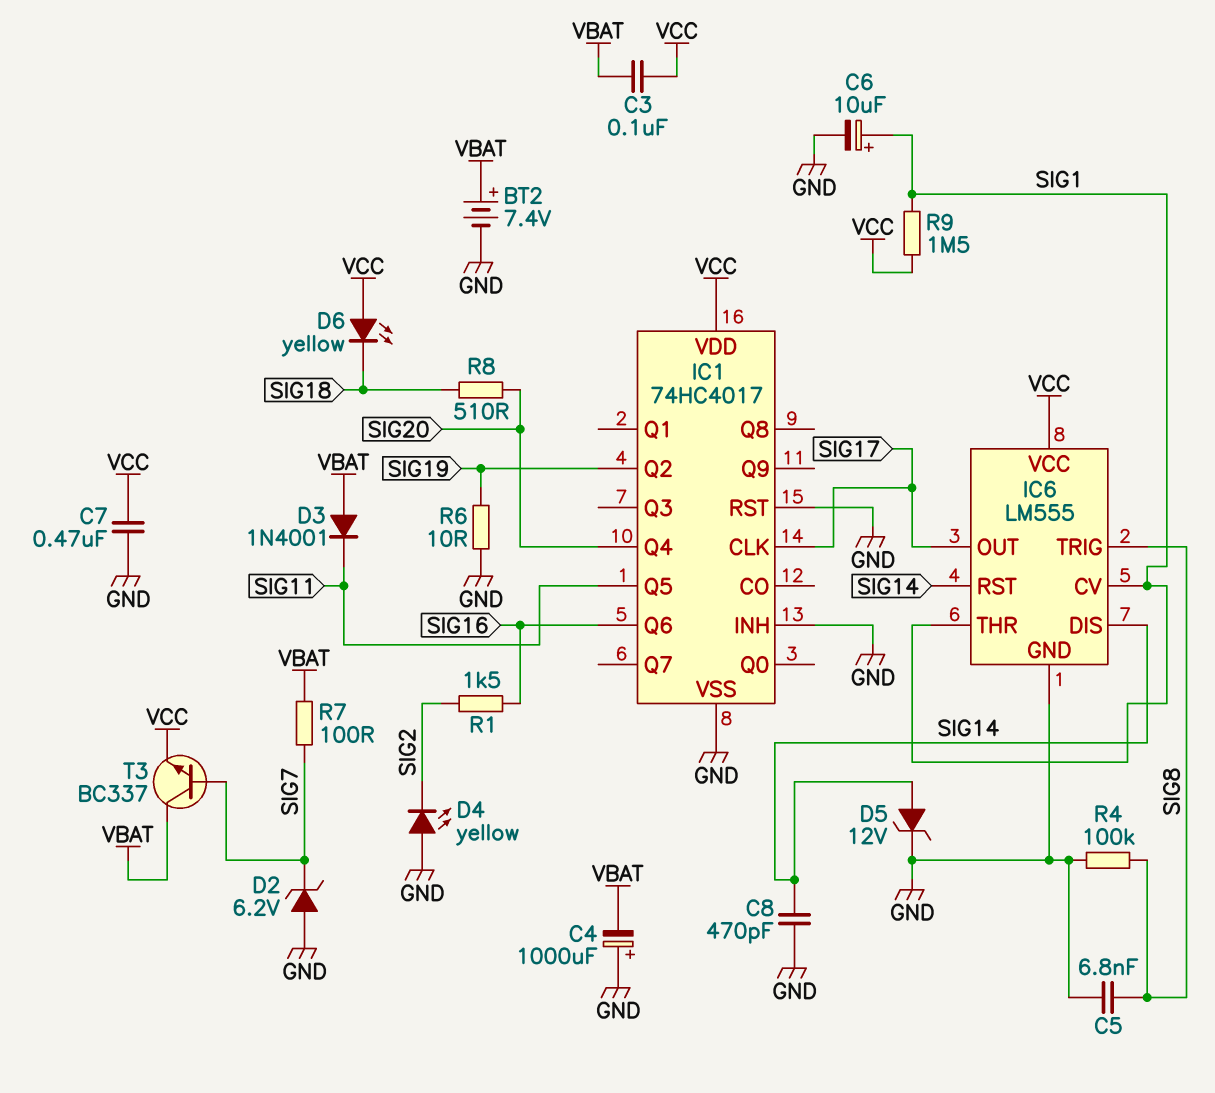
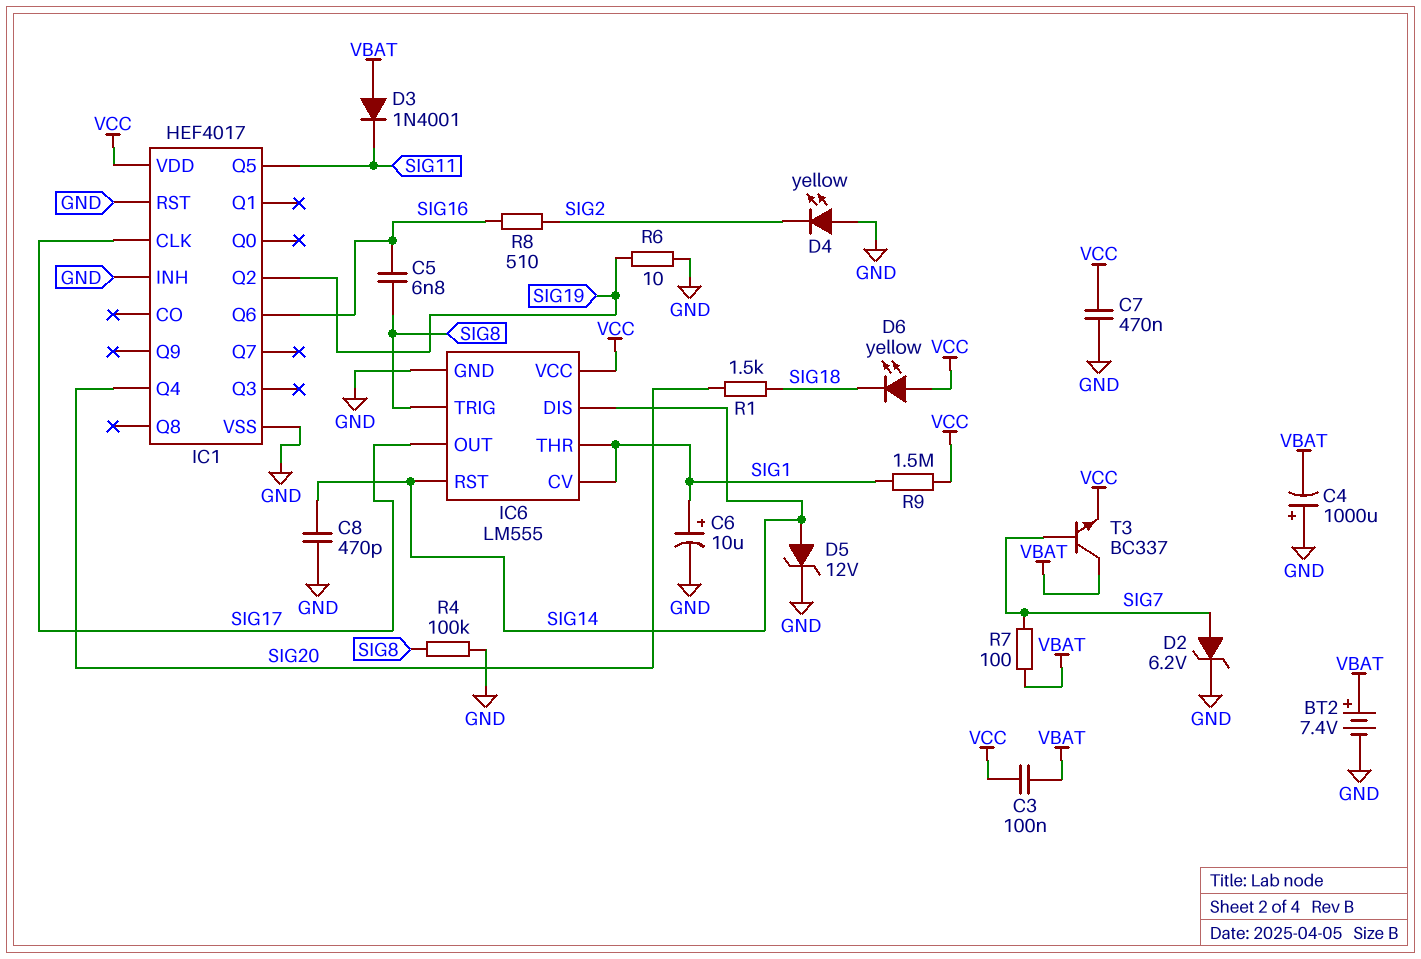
C5: 6.8nF (GND, SIG8) -> 6.8nF (SIG8, SIG16)
D2: zener 6.2V (A GND, K SIG7) -> zener 6.2V (A SIG7, K GND)
IC1: 74HC4017 -> HEF4017
R1: 1.5k (SIG2, SIG16) -> 1.5k (SIG18, SIG20)
R8: 510 (SIG18, SIG20) -> 510 (SIG2, SIG16)

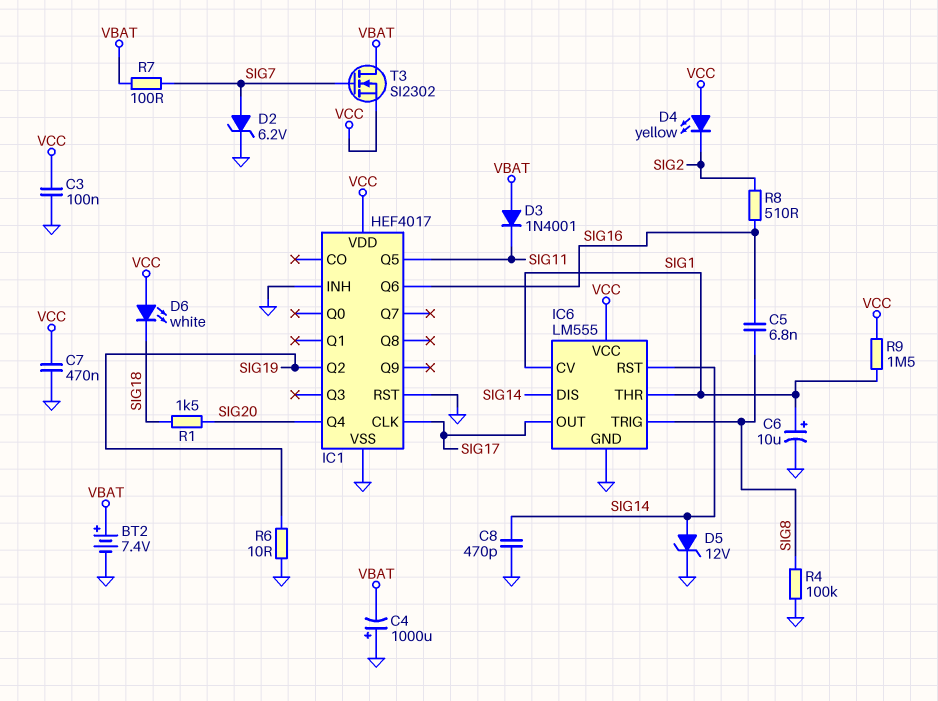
C3: 100nF (VBAT, VCC) -> 100nF (GND, VCC)
D4: LED yellow (A GND, K SIG2) -> LED yellow (A VCC, K SIG2)
D6: LED yellow (A VCC, K SIG18) -> LED white (A VCC, K SIG18)
T3: NPN BC337 (B SIG7, C VBAT, E VCC) -> NMOS SI2302 (G SIG7, D VBAT, S VCC)

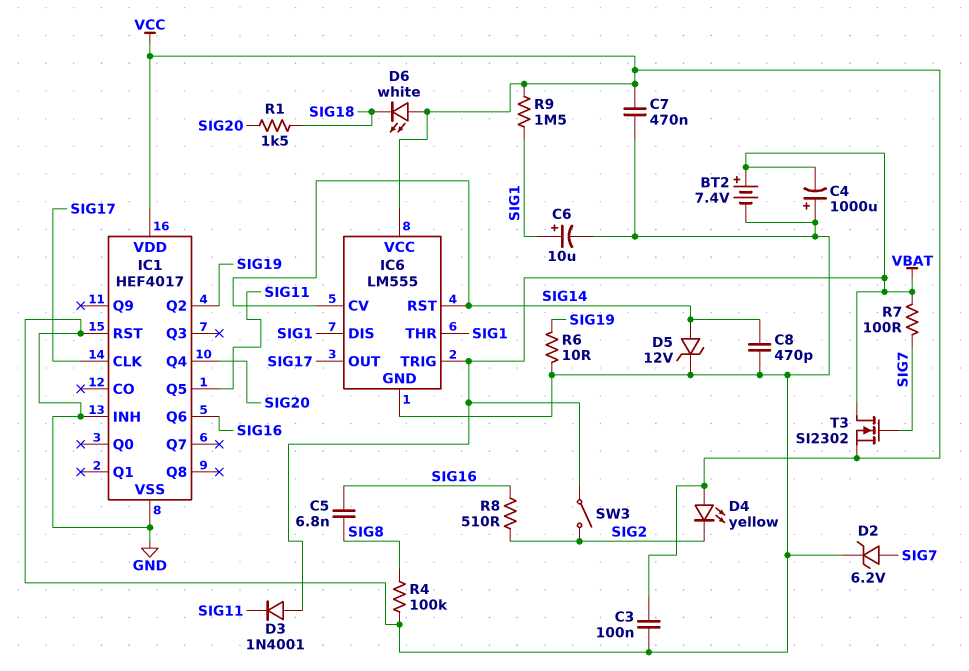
IC6 pin CV: SIG1 -> SIG14
IC6 pin DIS: SIG14 -> SIG1
IC6 pin TRIG: SIG8 -> VBAT
SW3: none -> switch (SIG2, VBAT)

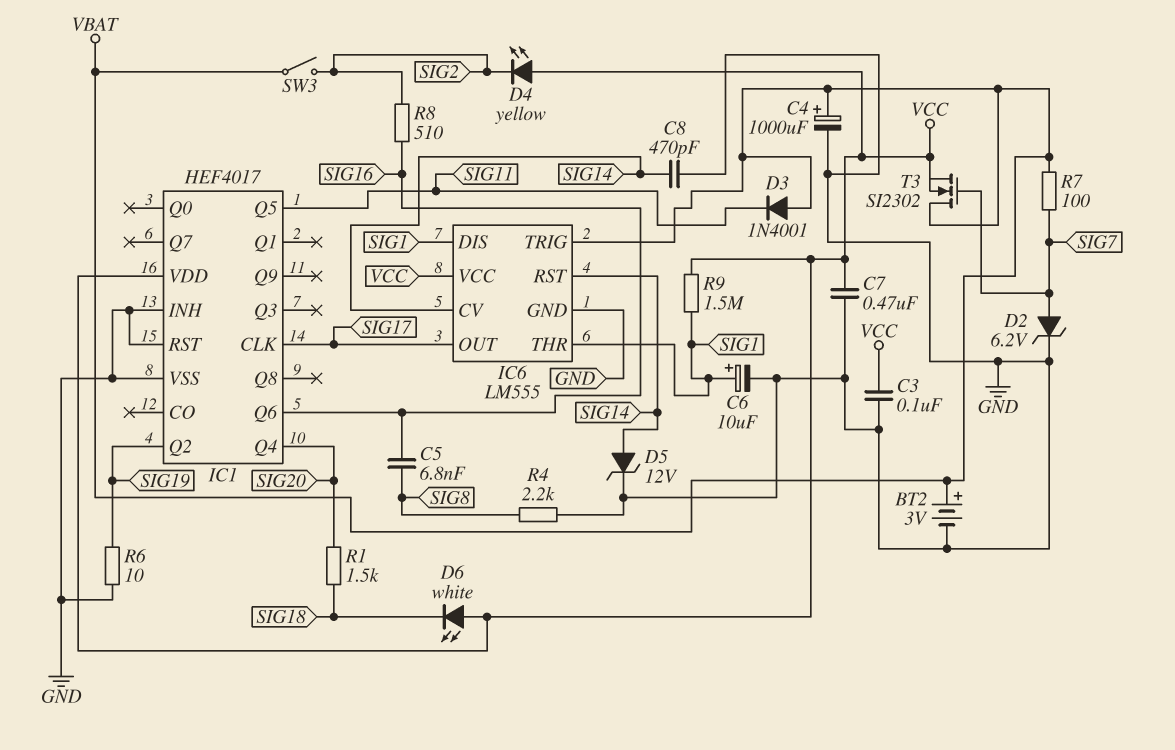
BT2: 7.4V (plus VBAT, minus GND) -> 3V (plus VBAT, minus GND)
C4: 1000uF (plus GND, minus VBAT) -> 1000uF (plus VBAT, minus GND)
R4: 100k (GND, SIG8) -> 2.2k (GND, SIG8)

